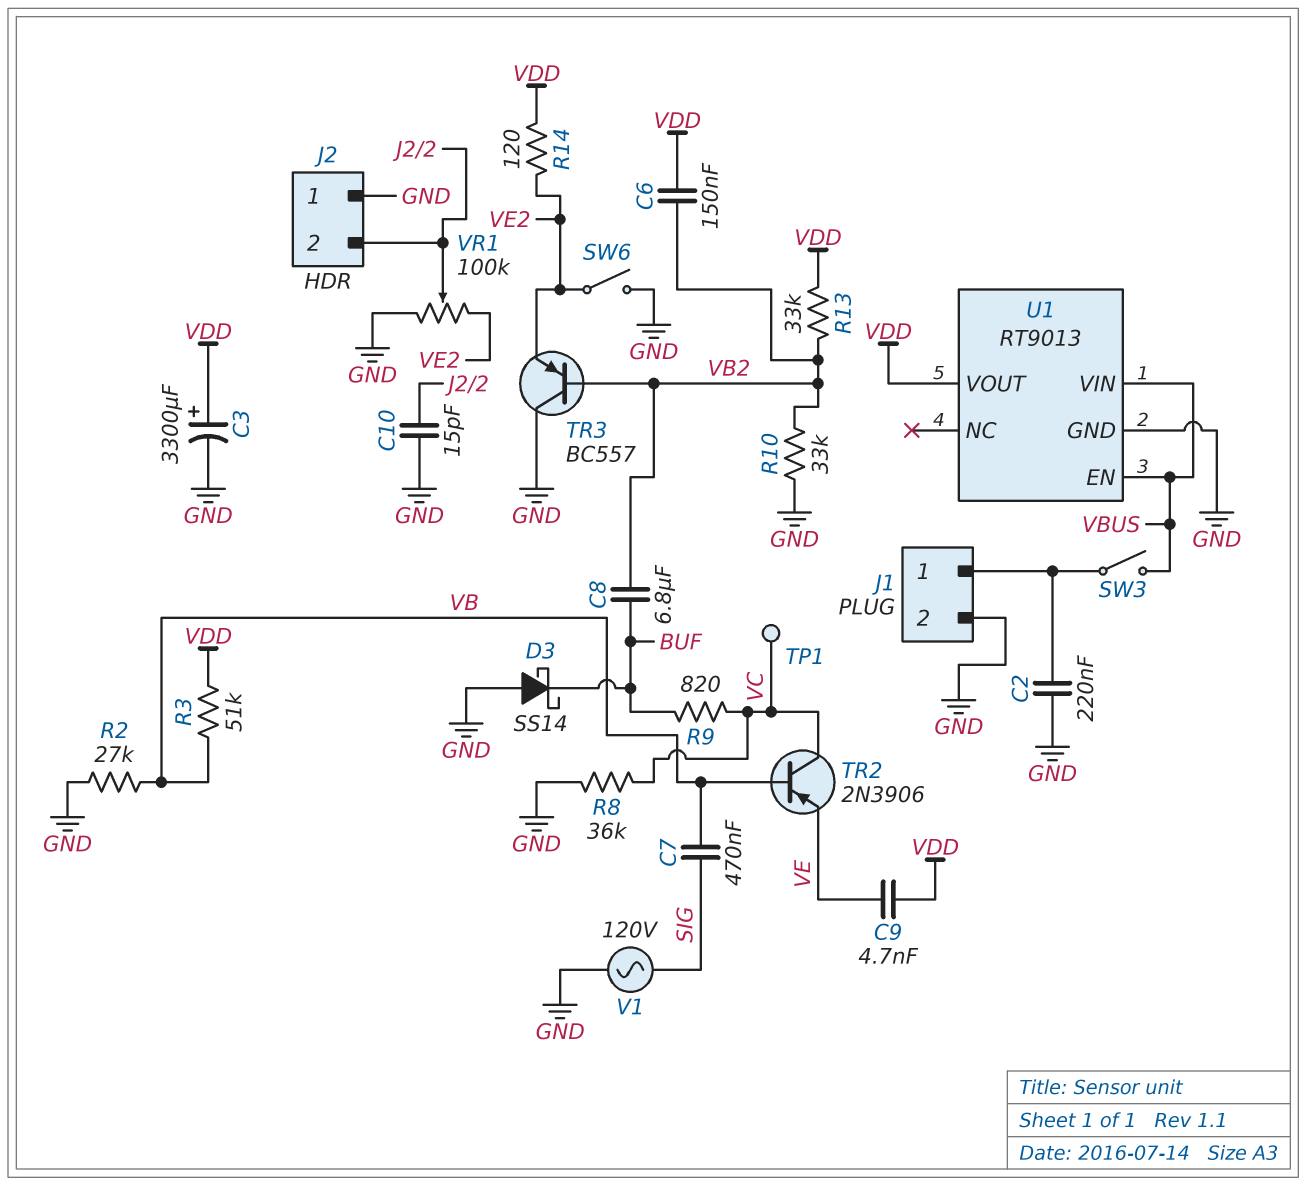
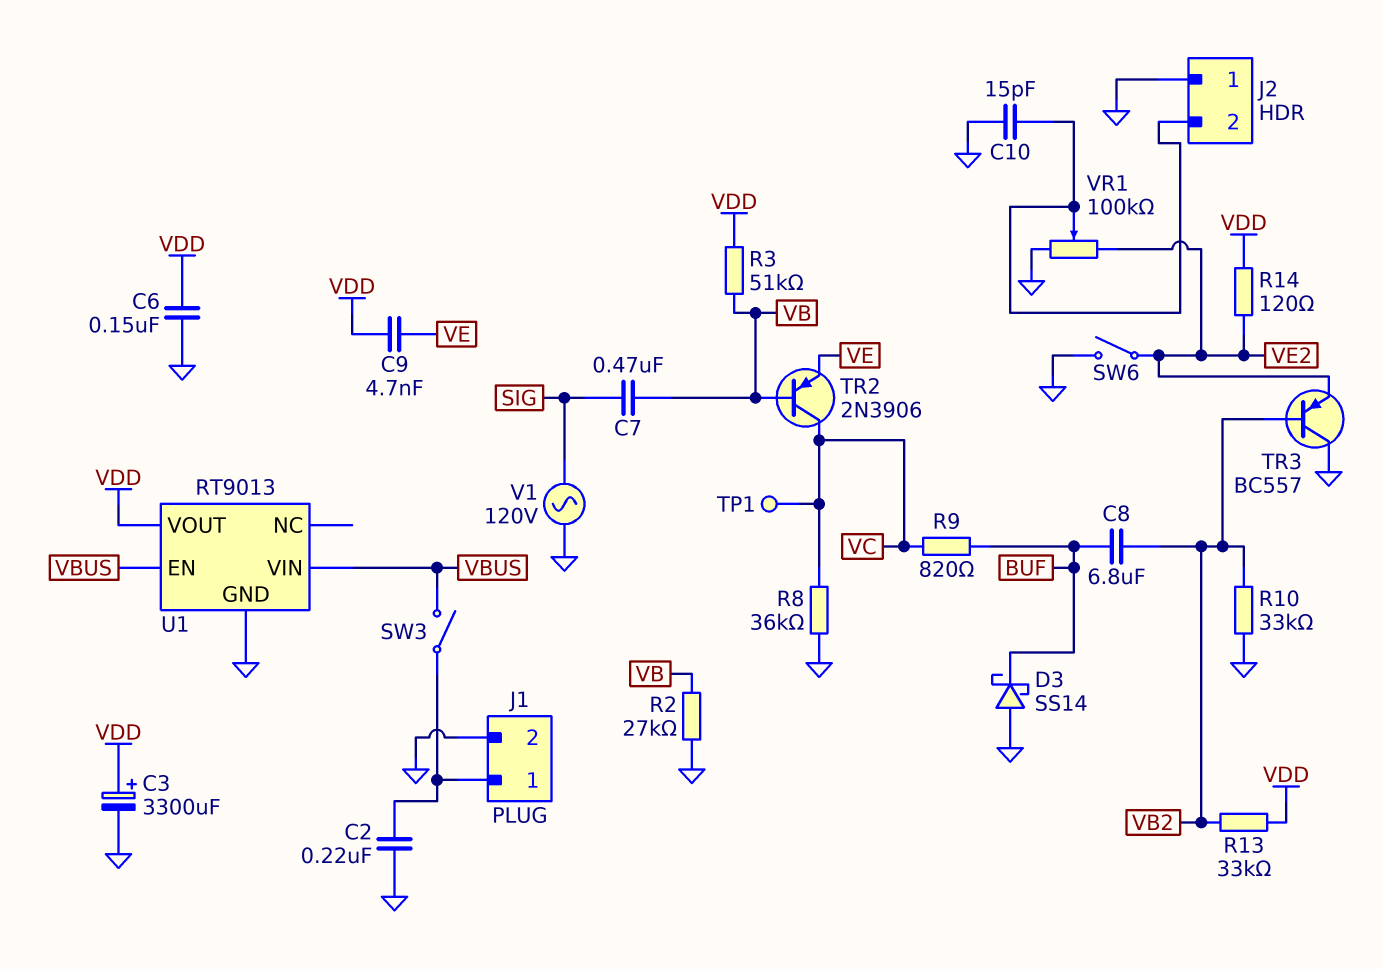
C6: 150nF (VB2, VDD) -> 150nF (GND, VDD)

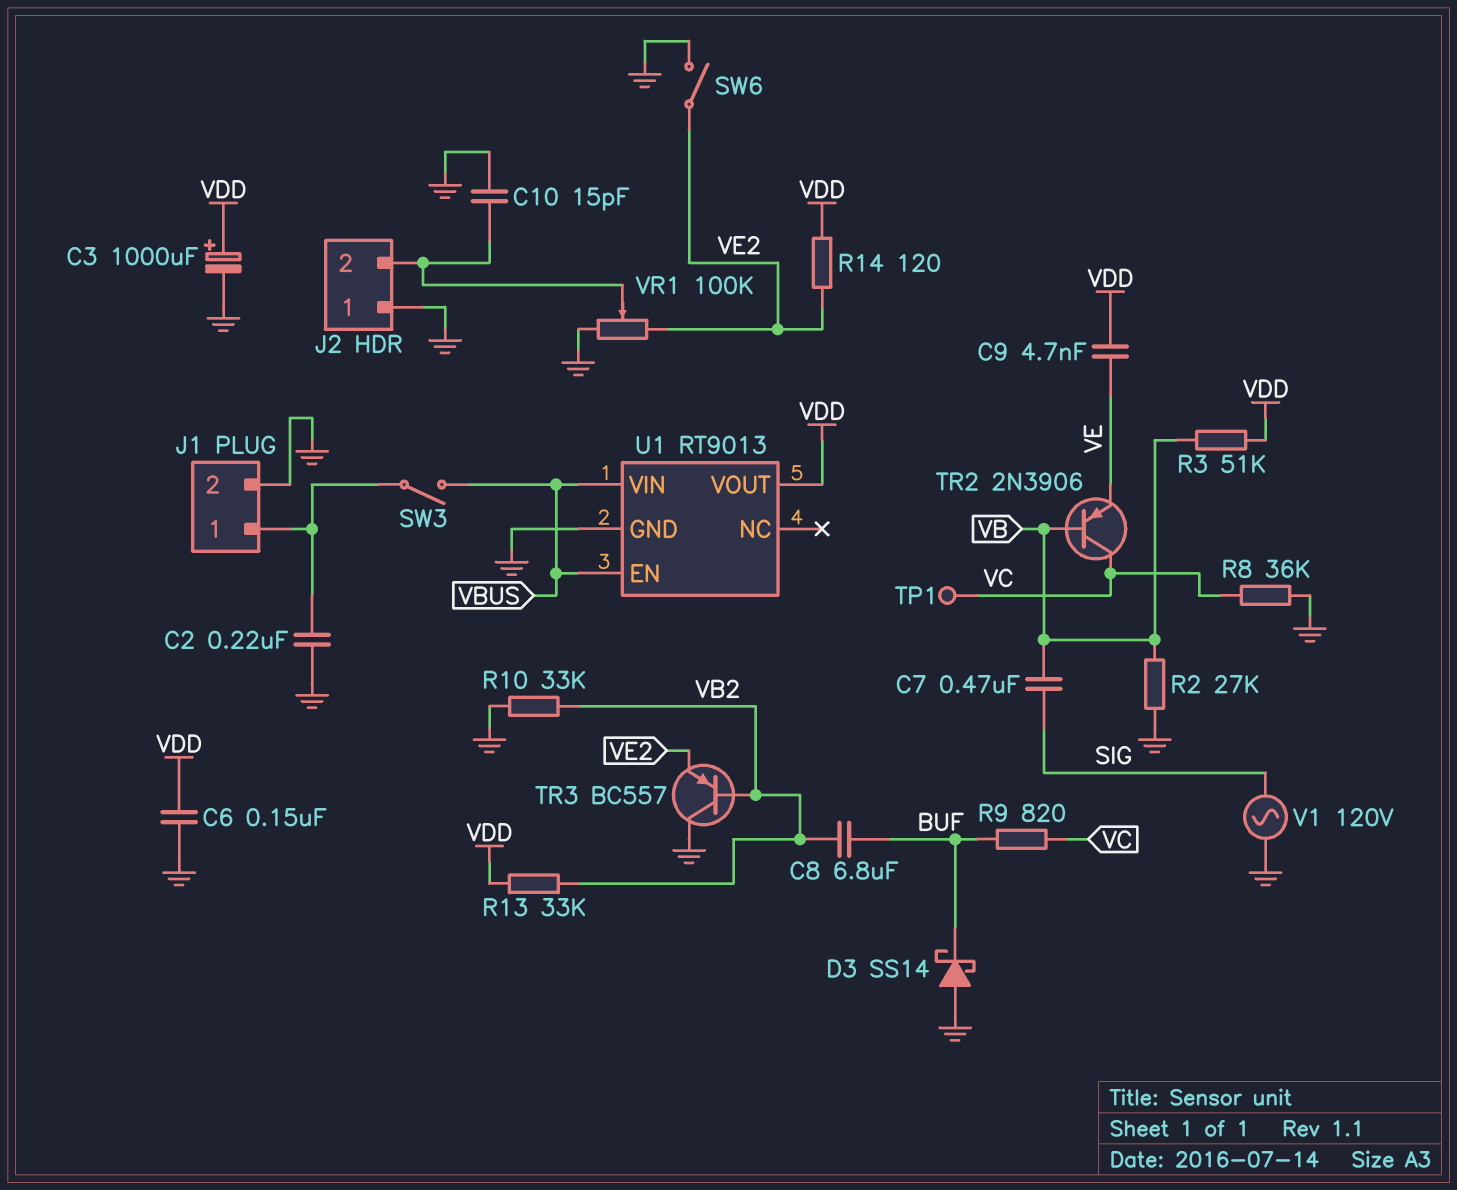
C3: 3300uF (plus VDD, minus GND) -> 1000uF (plus VDD, minus GND)

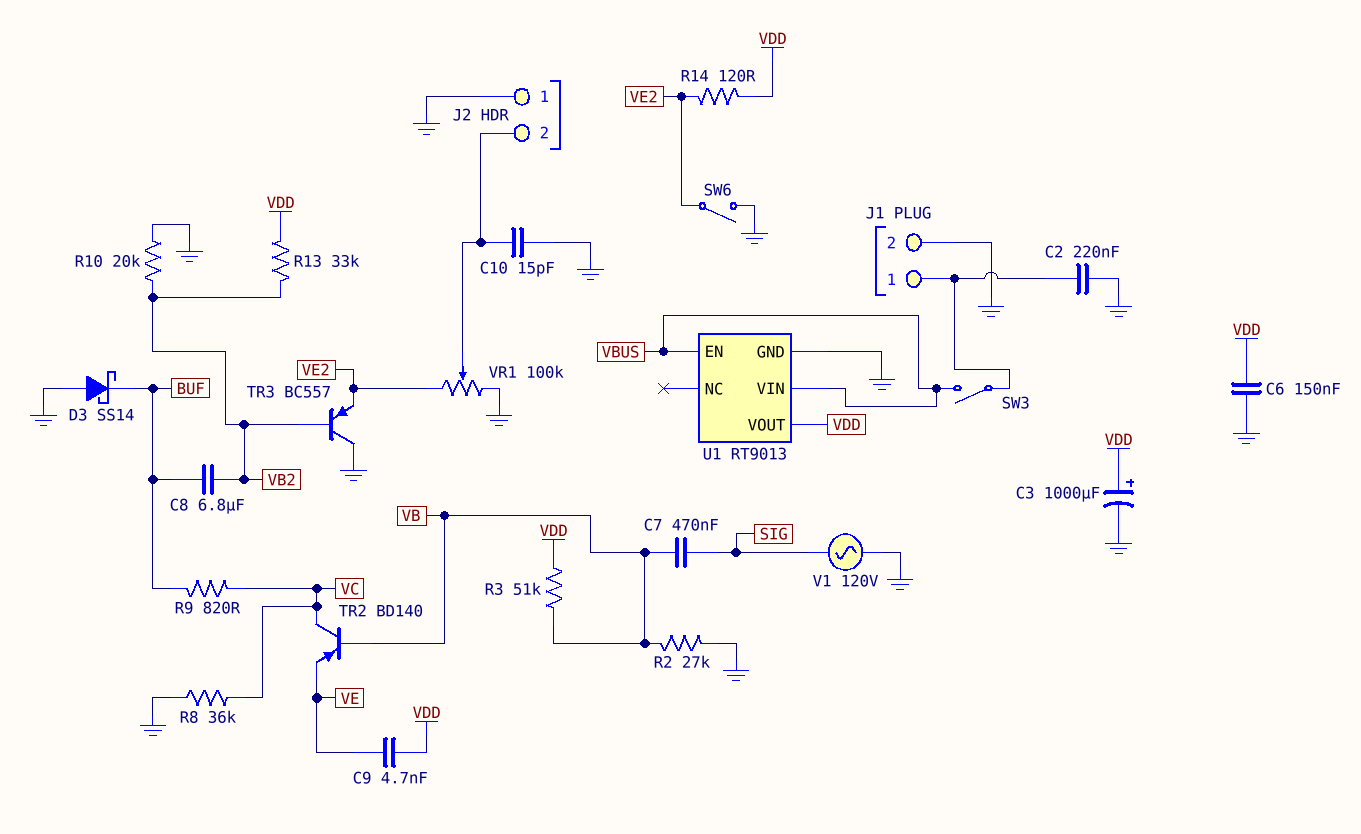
R10: 33k (GND, VB2) -> 20k (GND, VB2)
TP1: test point (VC) -> none
TR2: PNP 2N3906 (B VB, C VC, E VE) -> PNP BD140 (B VB, C VC, E VE)

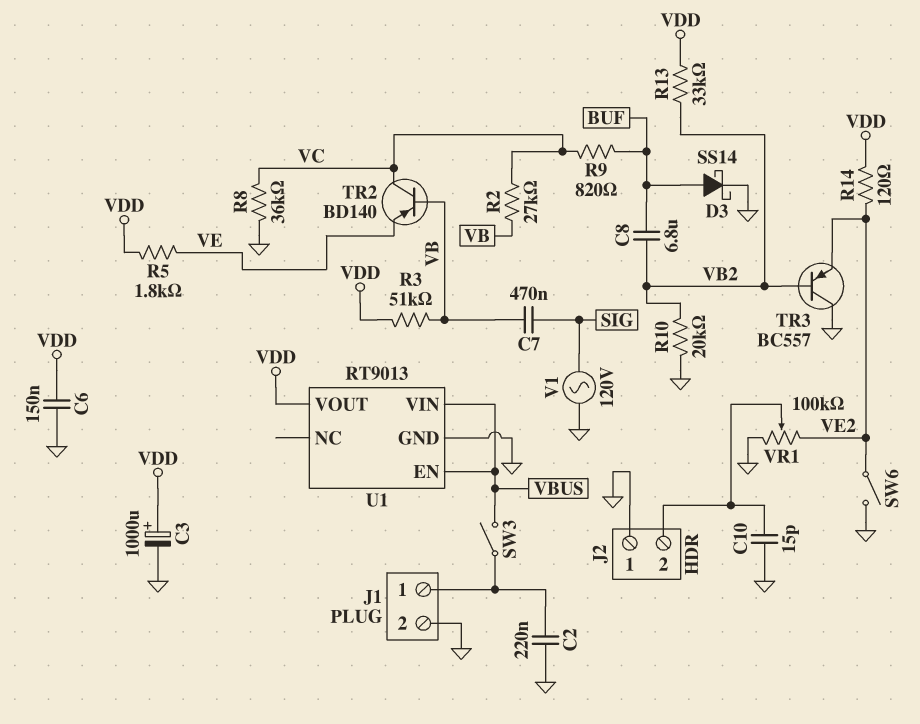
C9: 4.7nF (VDD, VE) -> none
D3: schottky SS14 (A GND, K BUF) -> schottky SS14 (A BUF, K GND)
R2: 27k (GND, VB) -> 27k (VB, VC)
R5: none -> 1.8k (VDD, VE)

